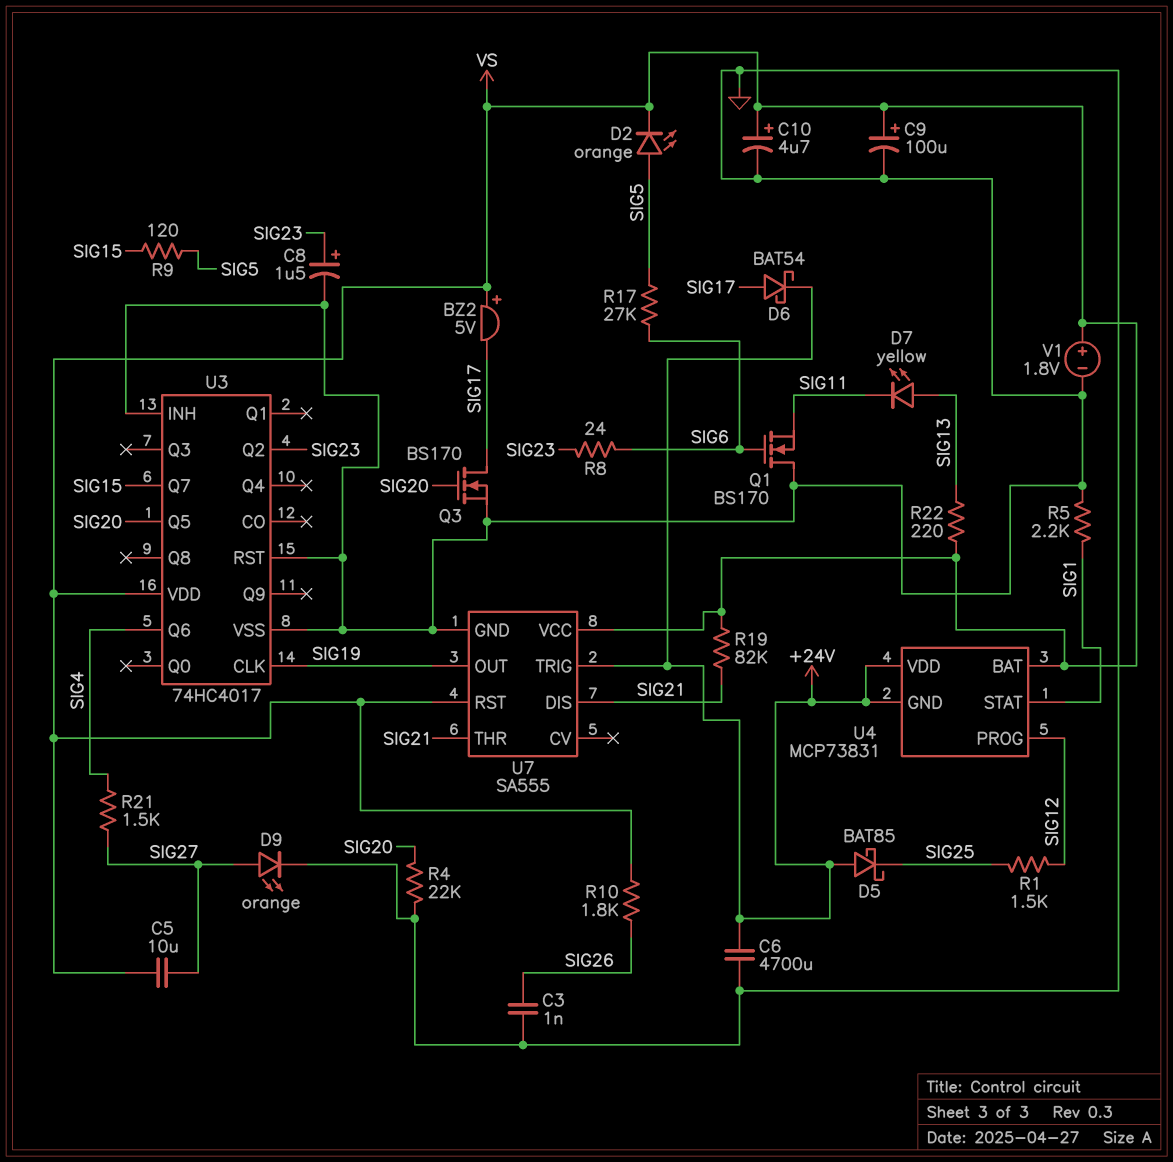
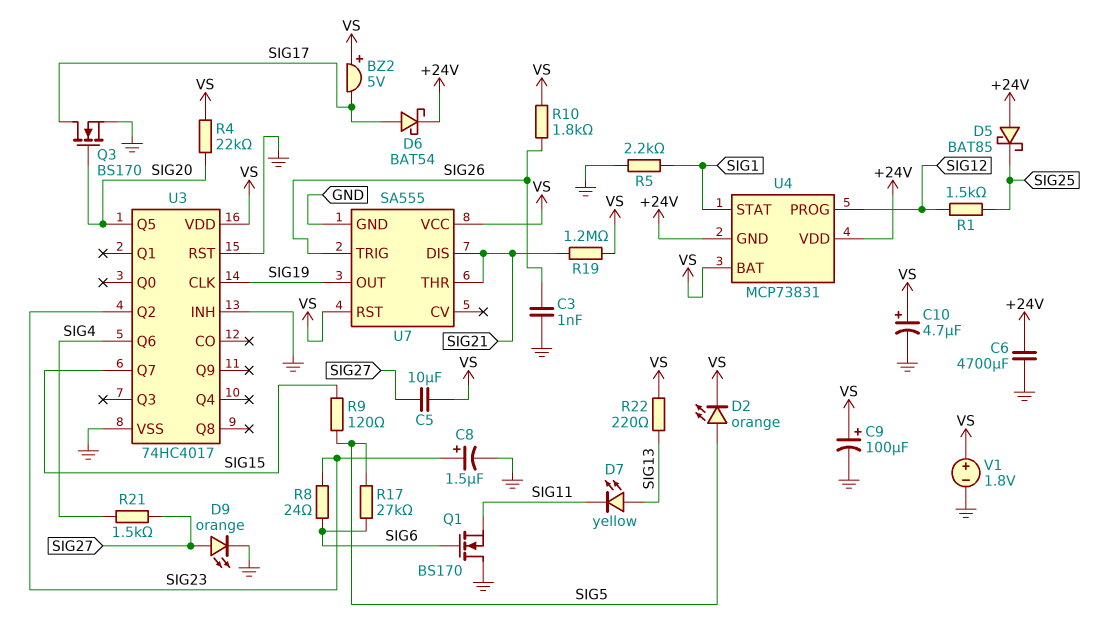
R4: 22k (GND, SIG20) -> 22k (SIG20, VS)
R19: 82k (SIG21, VS) -> 1.2M (SIG21, VS)
U7 pin TRIG: +24V -> SIG26

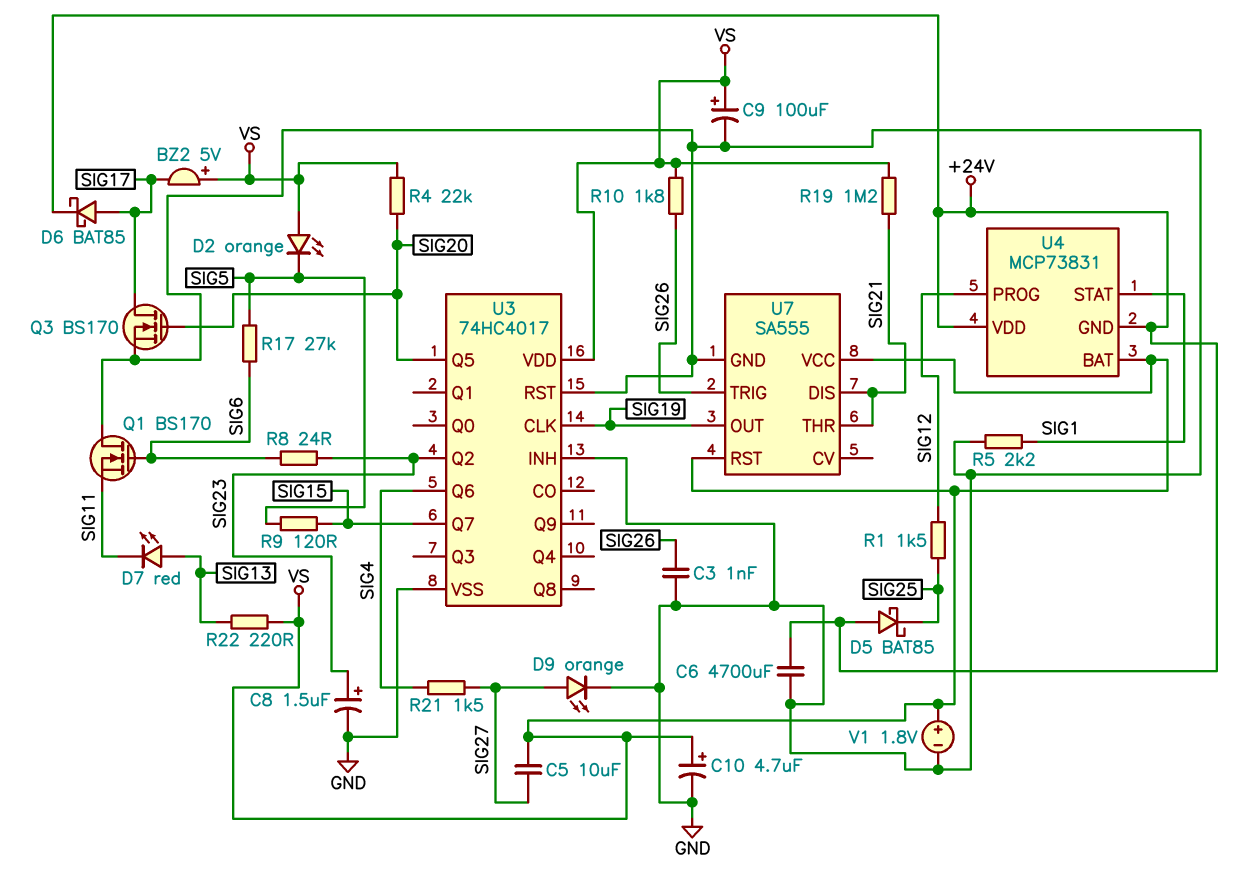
D2: LED orange (A SIG5, K VS) -> LED orange (A VS, K SIG5)
D6: schottky BAT54 (A SIG17, K +24V) -> schottky BAT85 (A SIG17, K +24V)
D7: LED yellow (A SIG13, K SIG11) -> LED red (A SIG13, K SIG11)

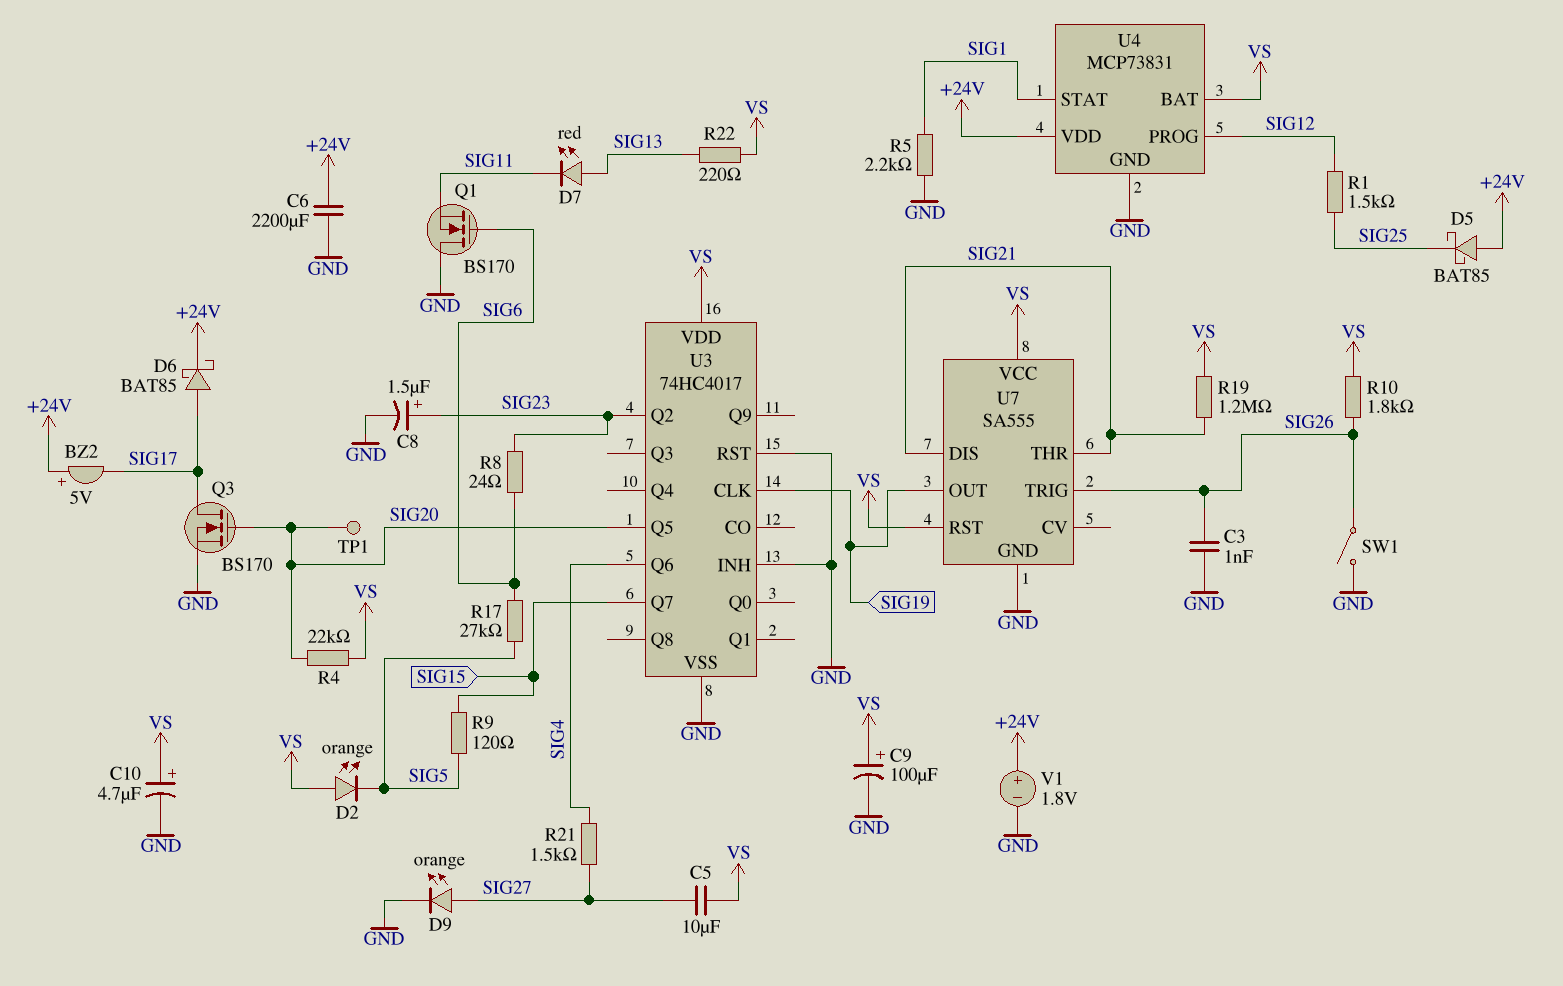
BZ2: buzzer 5V (plus VS, minus SIG17) -> buzzer 5V (plus +24V, minus SIG17)
C6: 4700uF (+24V, GND) -> 2200uF (+24V, GND)
SW1: none -> switch (GND, SIG26)
TP1: none -> test point (SIG20)
U4 pin GND: +24V -> GND
V1: 1.8V (plus VS, minus GND) -> 1.8V (plus +24V, minus GND)

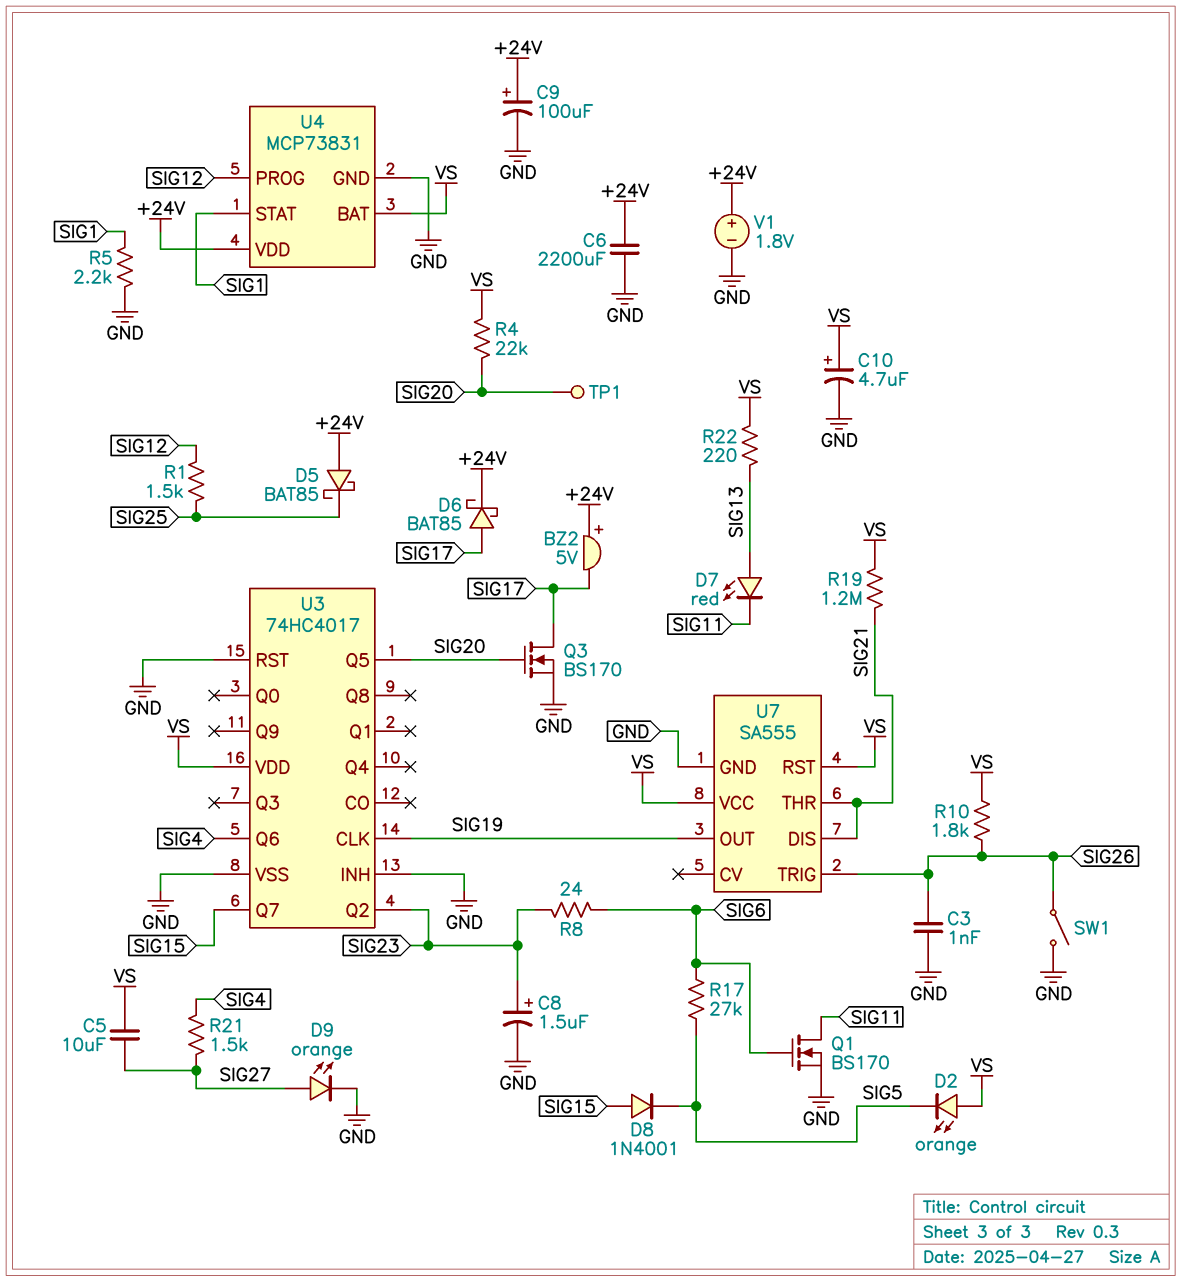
C9: 100uF (plus VS, minus GND) -> 100uF (plus +24V, minus GND)
D8: none -> diode 1N4001 (A SIG15, K SIG5)
Q1: NMOS BS170 (G SIG6, D GND, S SIG11) -> NMOS BS170 (G SIG6, D SIG11, S GND)
R9: 120 (SIG5, SIG15) -> none

